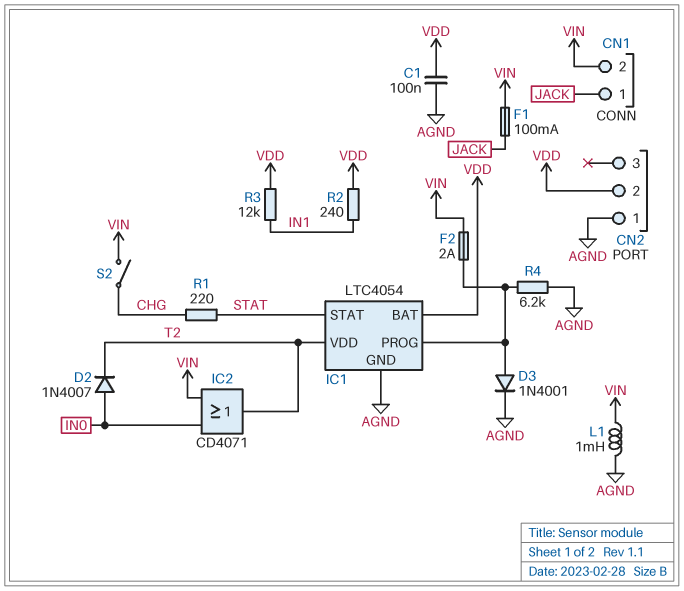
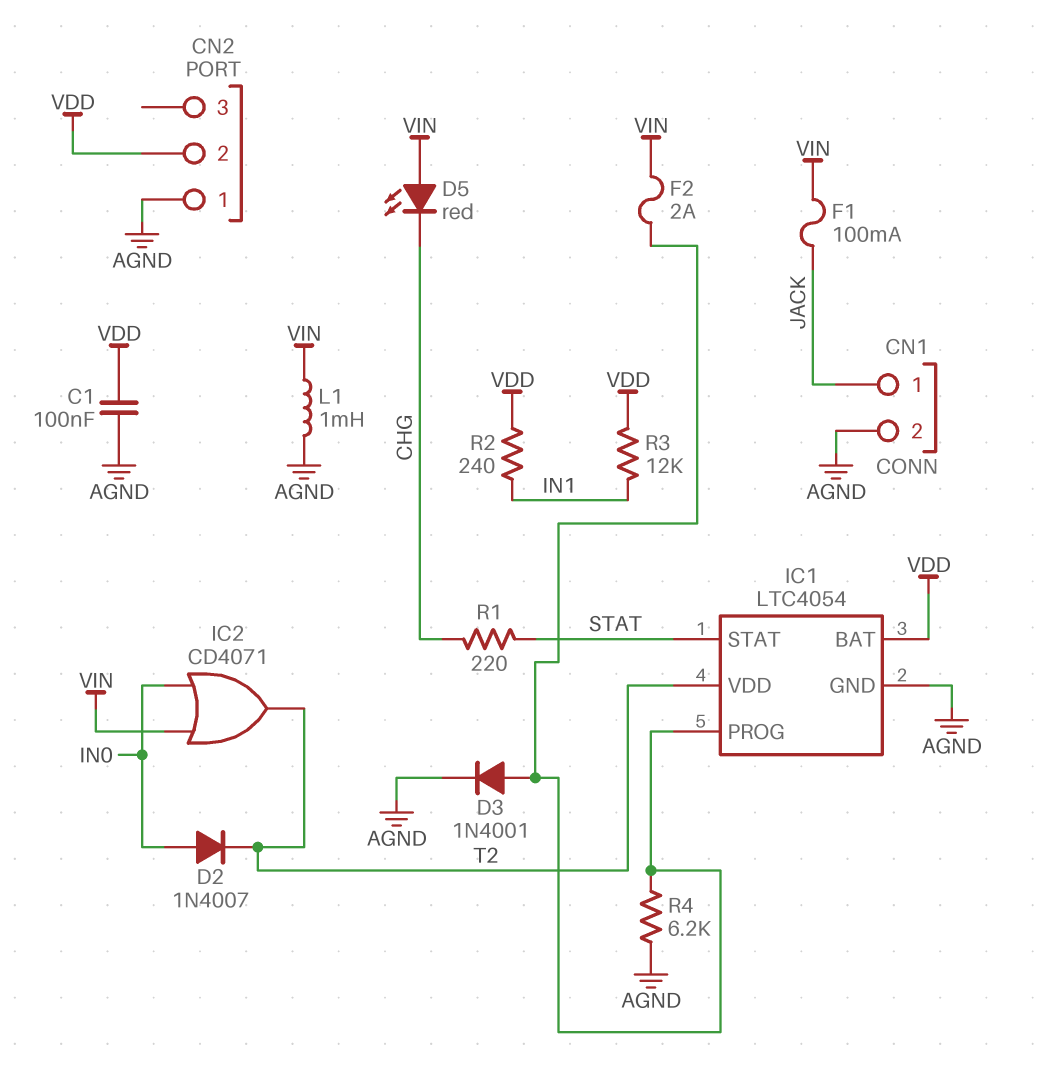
CN1 pin 2: VIN -> AGND
D5: none -> LED red (A VIN, K CHG)
S2: switch (CHG, VIN) -> none

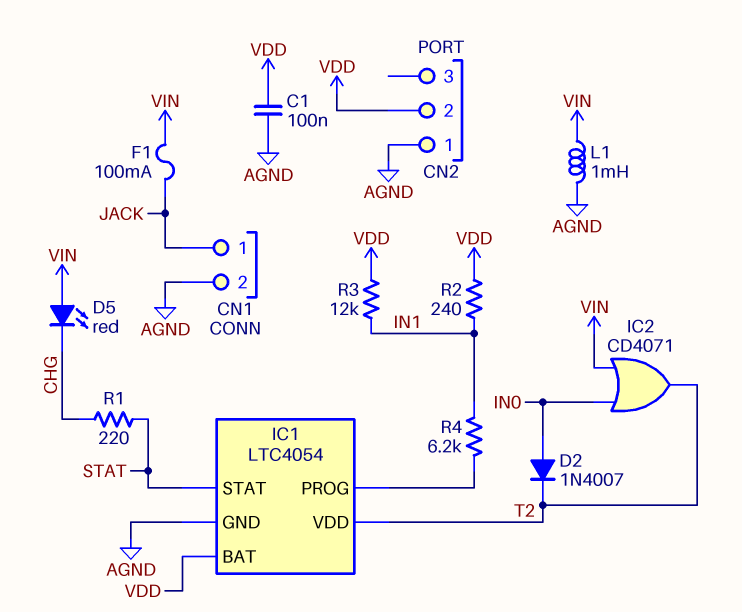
D3: diode 1N4001 (A IC1/PROG, K AGND) -> none
F2: 2A (IC1/PROG, VIN) -> none
R4: 6.2k (AGND, IC1/PROG) -> 6.2k (IC1/PROG, IN1)

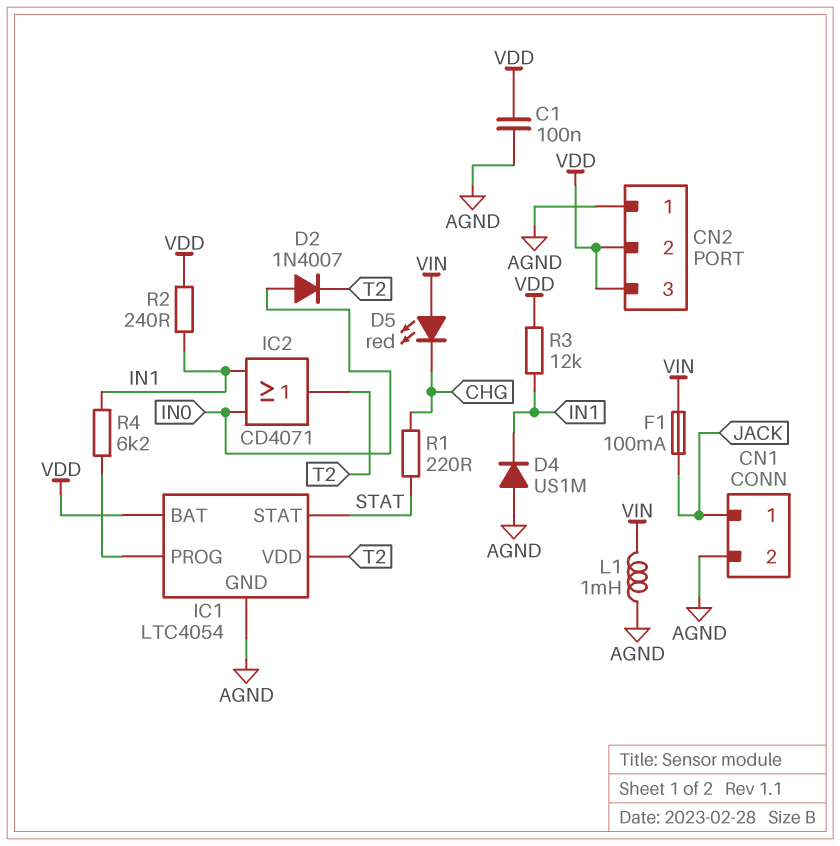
CN2 pin 3: none -> VDD
D4: none -> diode US1M (A AGND, K IN1)
IC2: OR CD4071 (in IN0, in VIN, out T2) -> OR CD4071 (in IN0, in IN1, out T2)

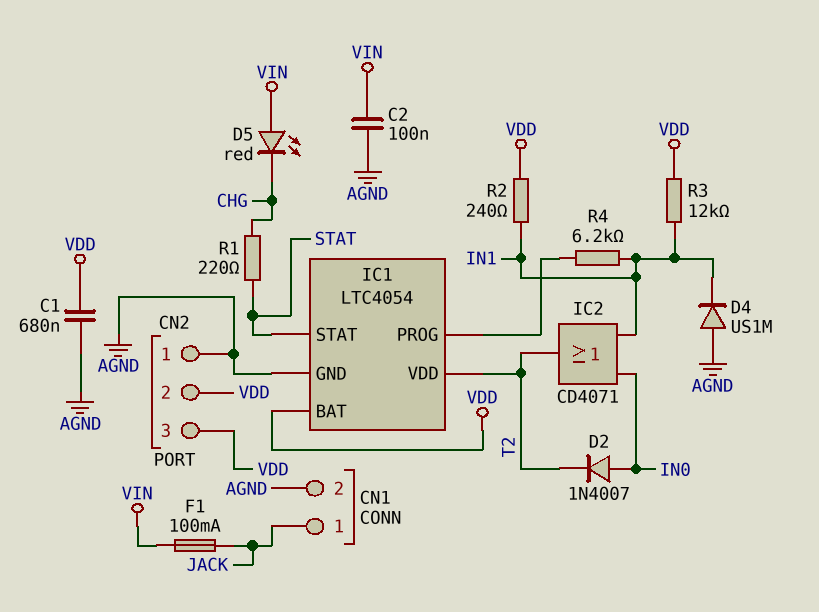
C1: 100nF (AGND, VDD) -> 680nF (AGND, VDD)
C2: none -> 100nF (AGND, VIN)
L1: 1mH (AGND, VIN) -> none

